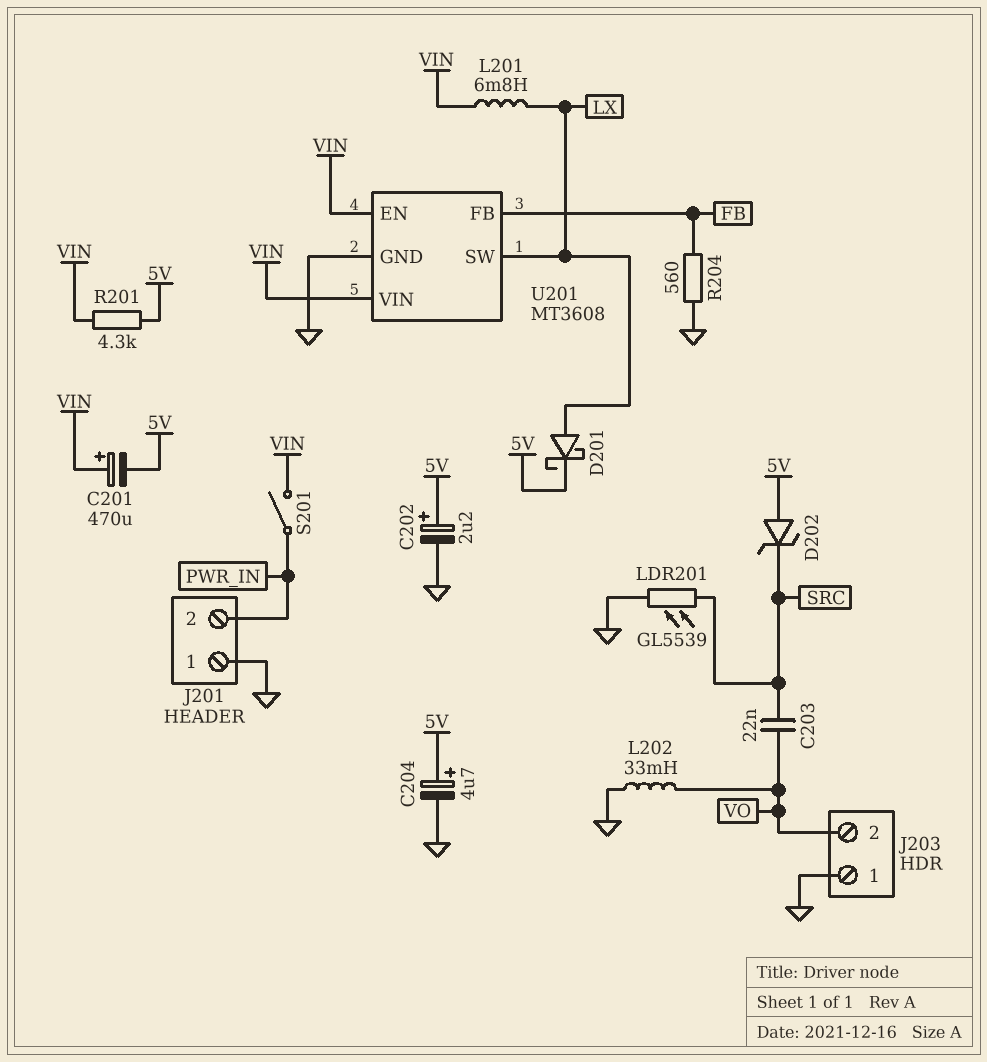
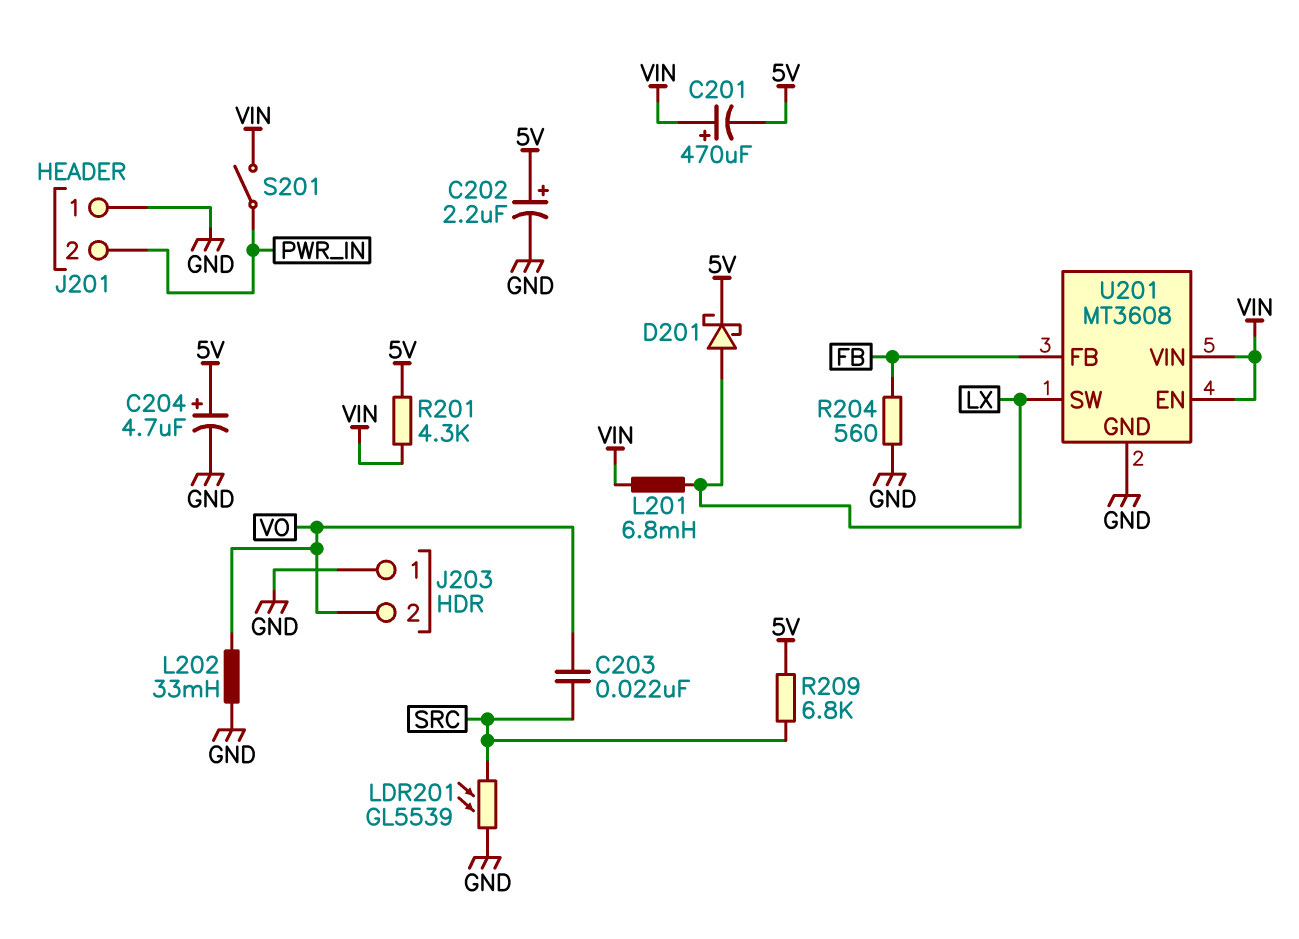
D202: zener (A 5V, K SRC) -> none
R209: none -> 6.8k (5V, SRC)

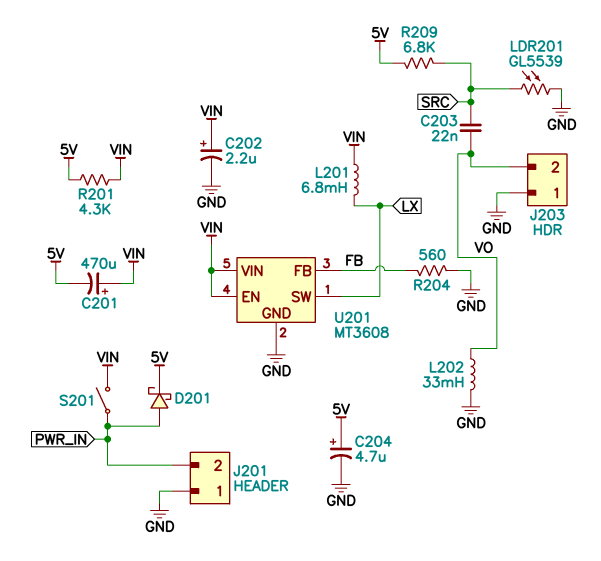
C202: 2.2uF (plus 5V, minus GND) -> 2.2uF (plus VIN, minus GND)
D201: schottky (A LX, K 5V) -> schottky (A PWR_IN, K 5V)

